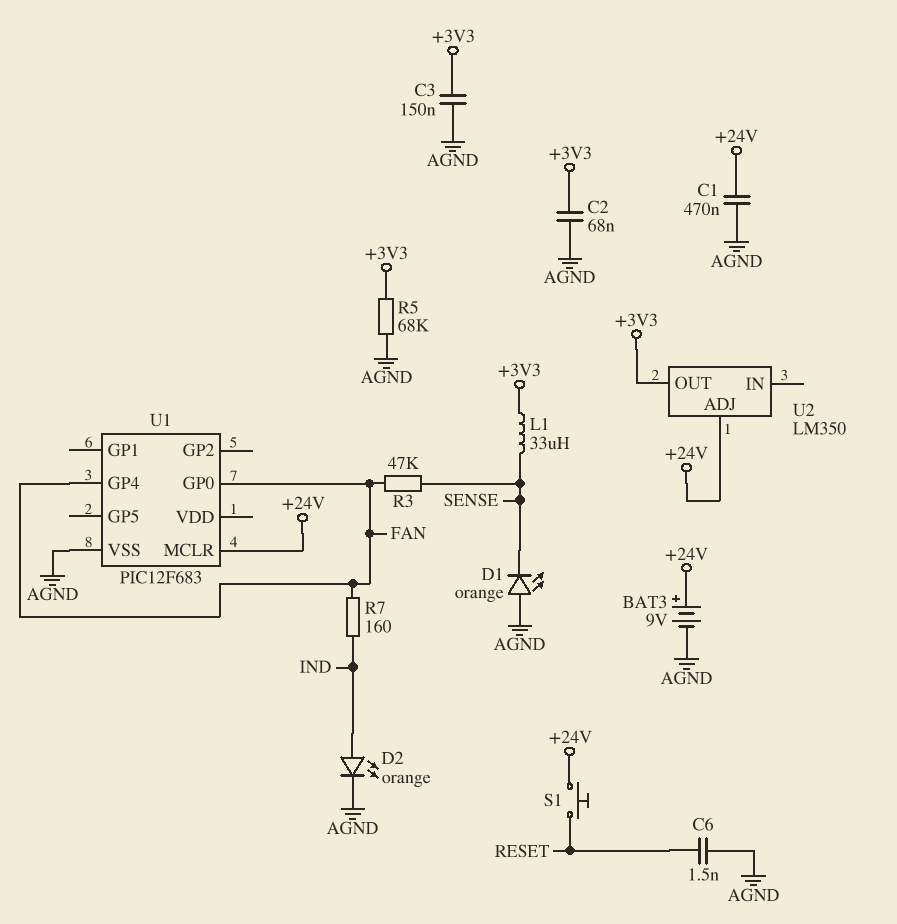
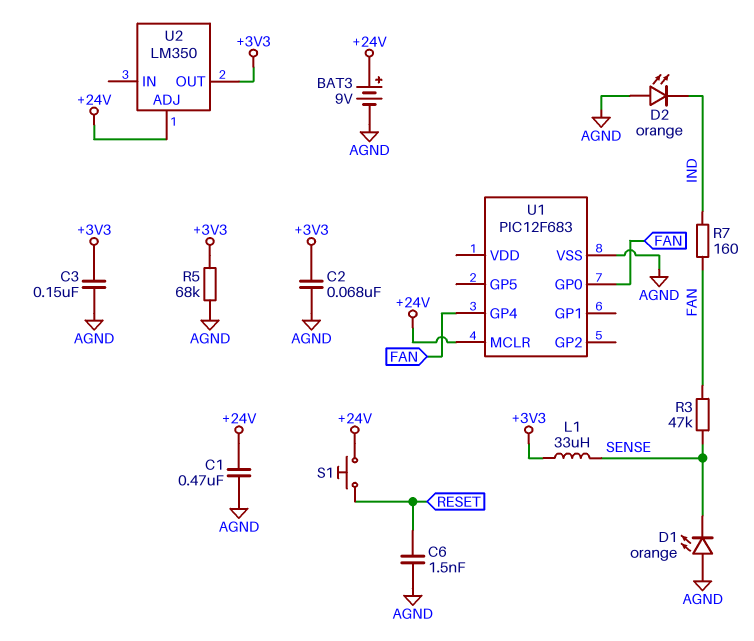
D2: LED orange (A IND, K AGND) -> LED orange (A AGND, K IND)

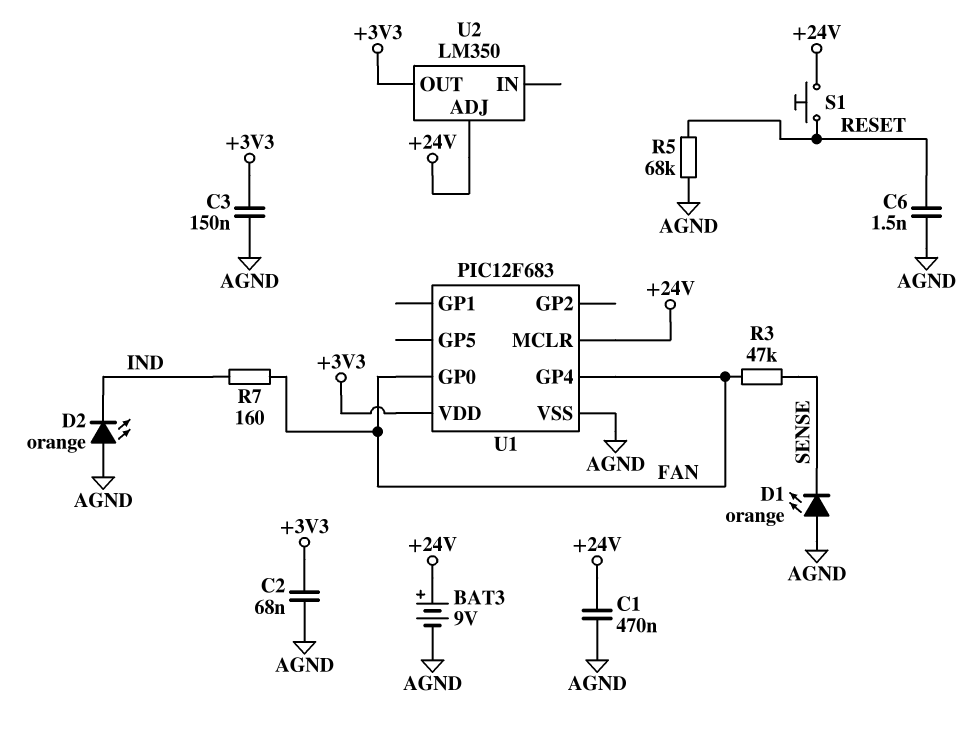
L1: 33uH (+3V3, SENSE) -> none
R5: 68k (+3V3, AGND) -> 68k (AGND, RESET)
U1 pin VDD: none -> +3V3

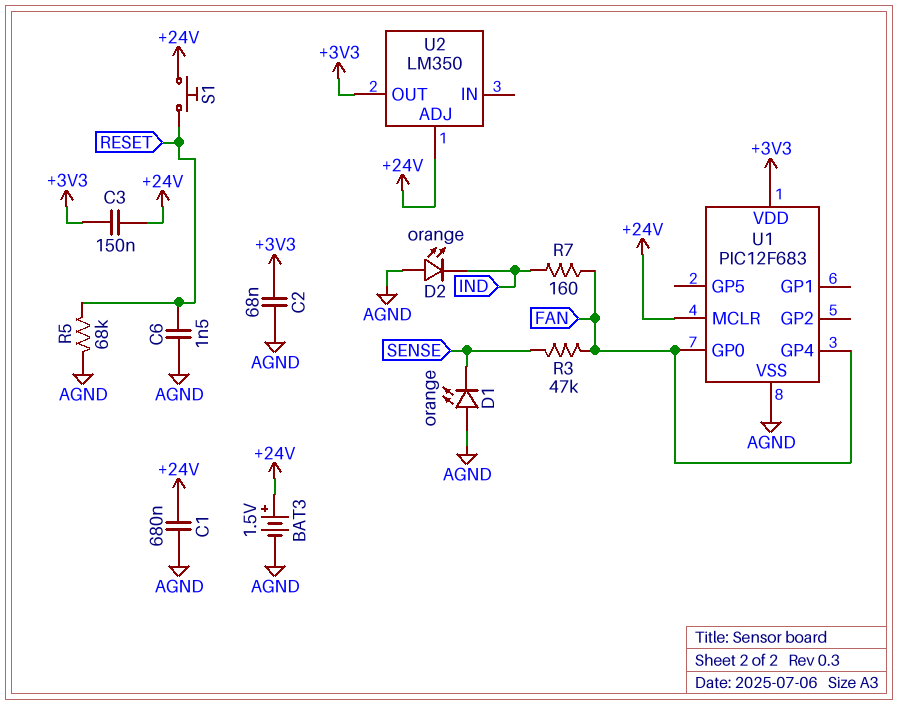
BAT3: 9V (plus +24V, minus AGND) -> 1.5V (plus +24V, minus AGND)
C1: 470nF (+24V, AGND) -> 680nF (+24V, AGND)
C3: 150nF (+3V3, AGND) -> 150nF (+3V3, +24V)

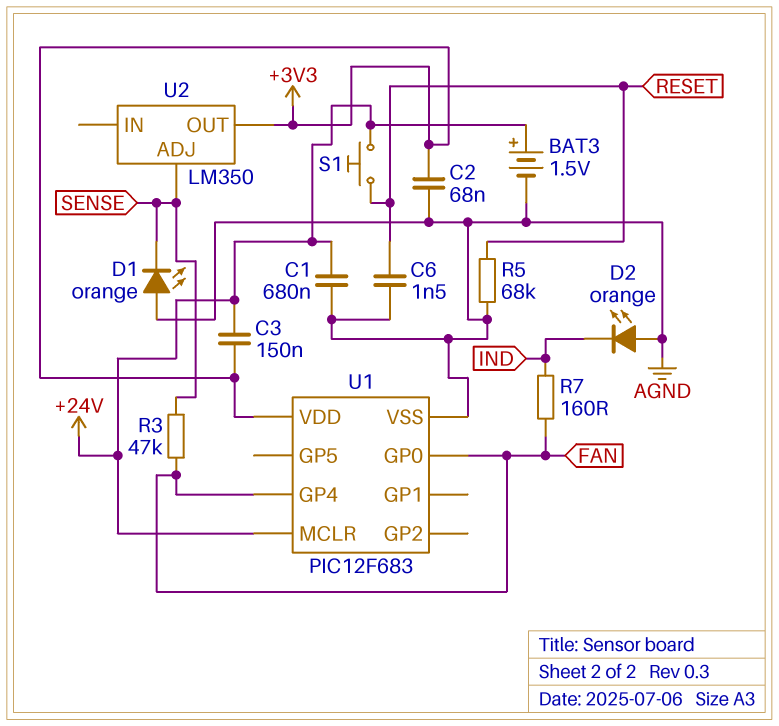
U2 pin ADJ: +24V -> SENSE

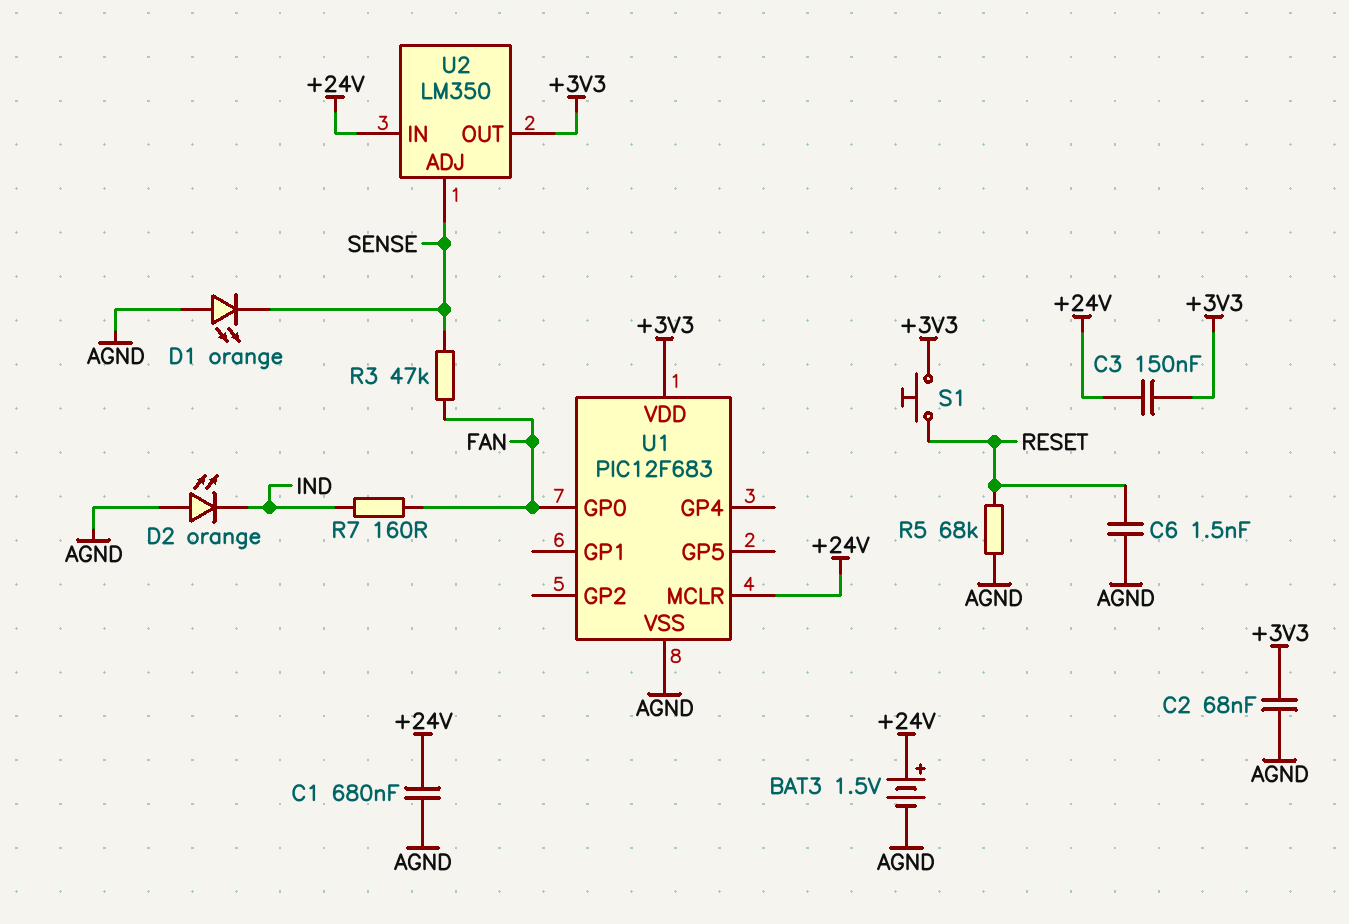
S1: button (+24V, RESET) -> button (+3V3, RESET)
U1 pin GP4: FAN -> none
U2 pin IN: none -> +24V

